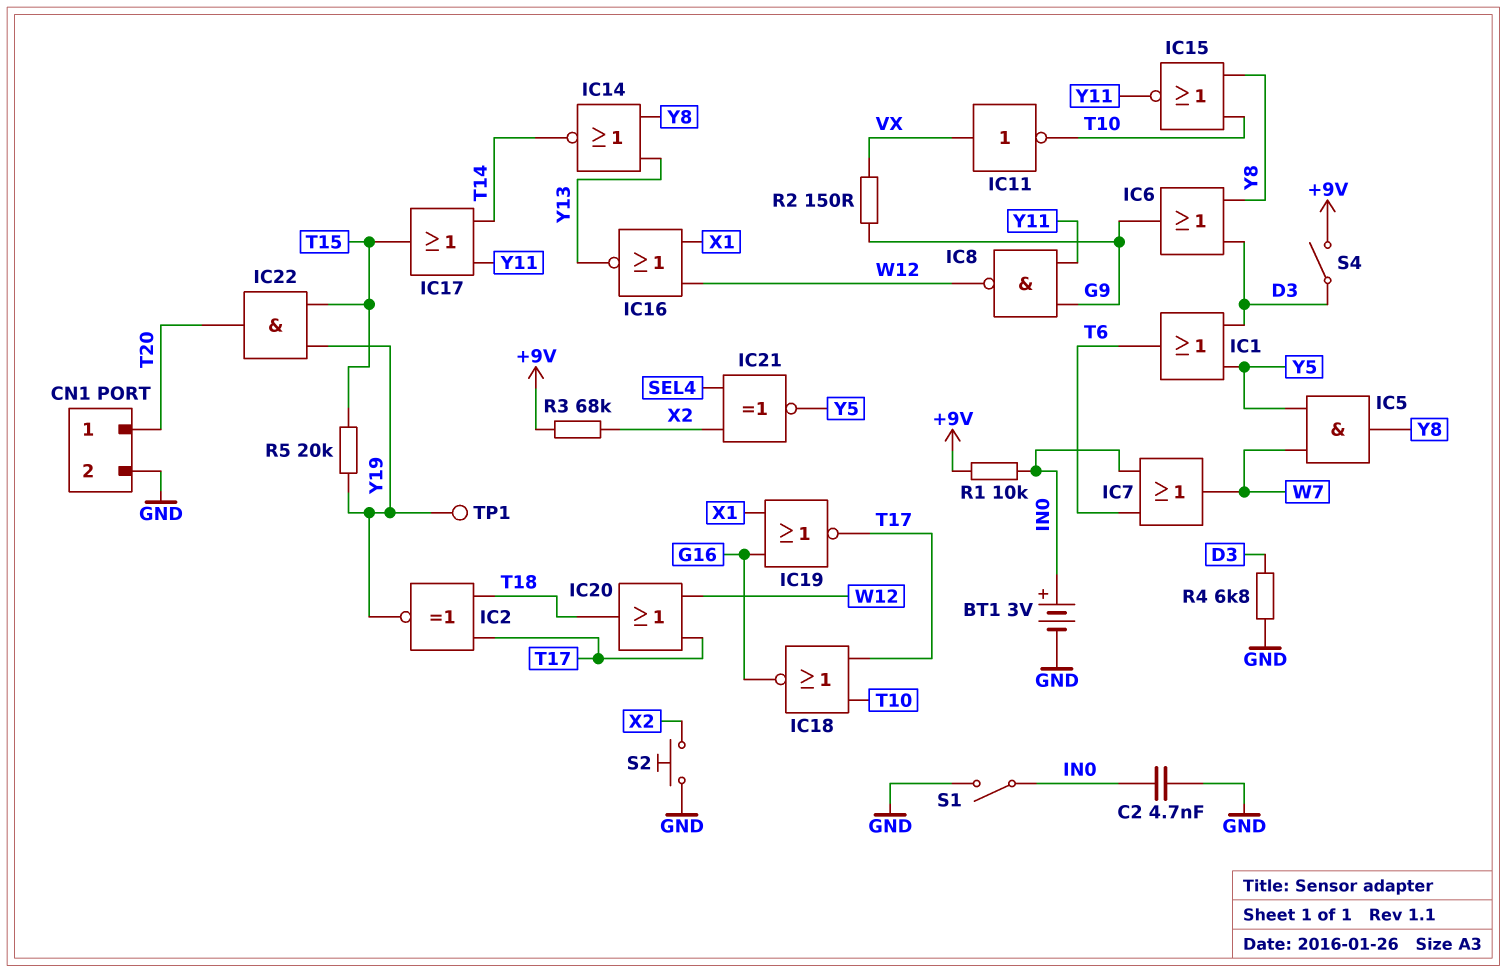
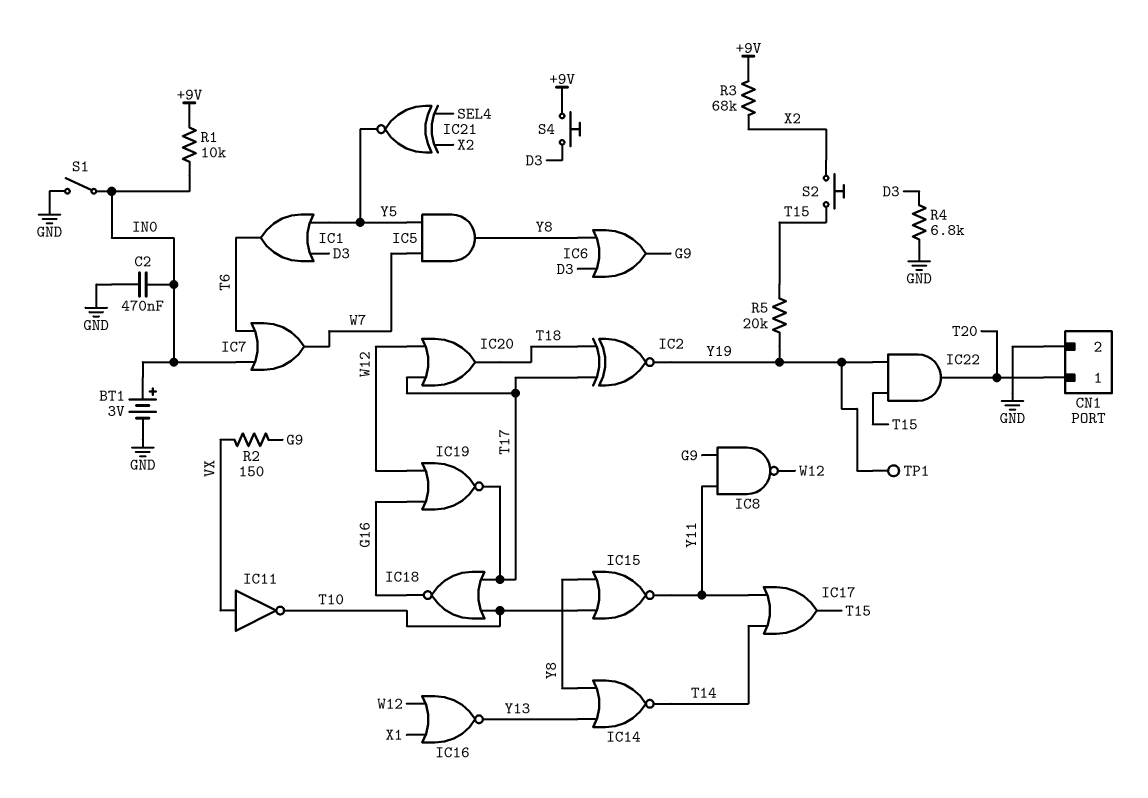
C2: 4.7nF (GND, IN0) -> 470nF (GND, IN0)
IC19: NOR (in G16, in X1, out T17) -> NOR (in G16, in W12, out T17)
S2: button (GND, X2) -> button (T15, X2)
S4: switch (+9V, D3) -> button (+9V, D3)

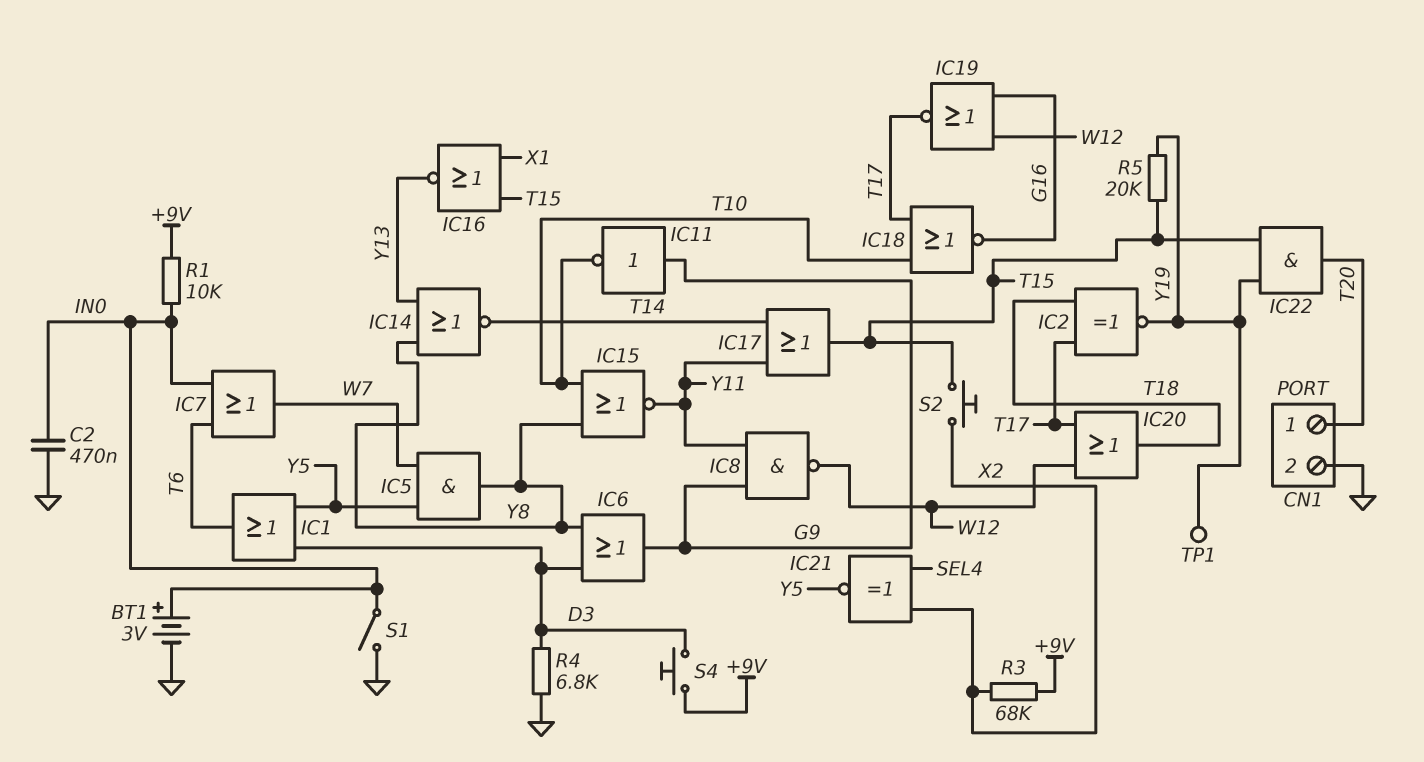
IC11: NOT (in VX, out T10) -> NOT (in G9, out T10)
IC16: NOR (in W12, in X1, out Y13) -> NOR (in T15, in X1, out Y13)
R2: 150 (G9, VX) -> none

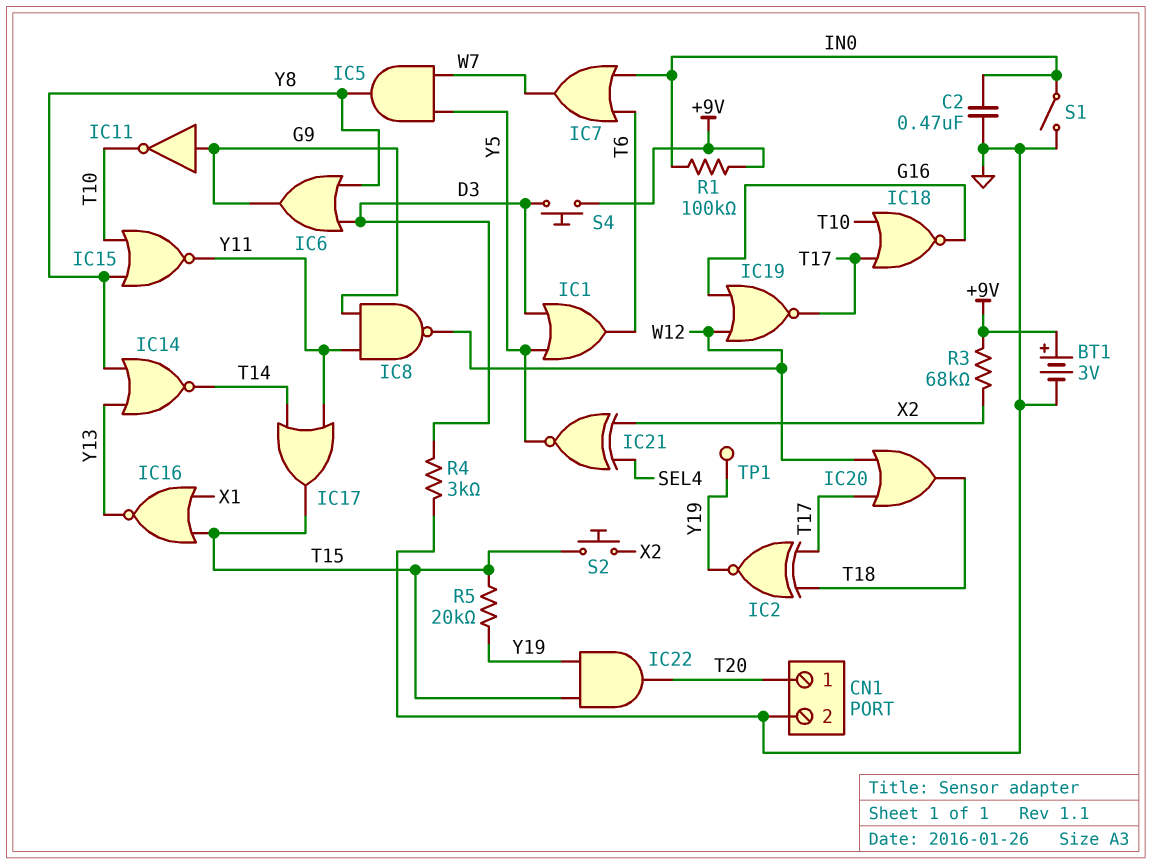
BT1: 3V (plus IN0, minus GND) -> 3V (plus +9V, minus GND)
R1: 10k (+9V, IN0) -> 100k (+9V, IN0)
R4: 6.8k (D3, GND) -> 3k (D3, GND)

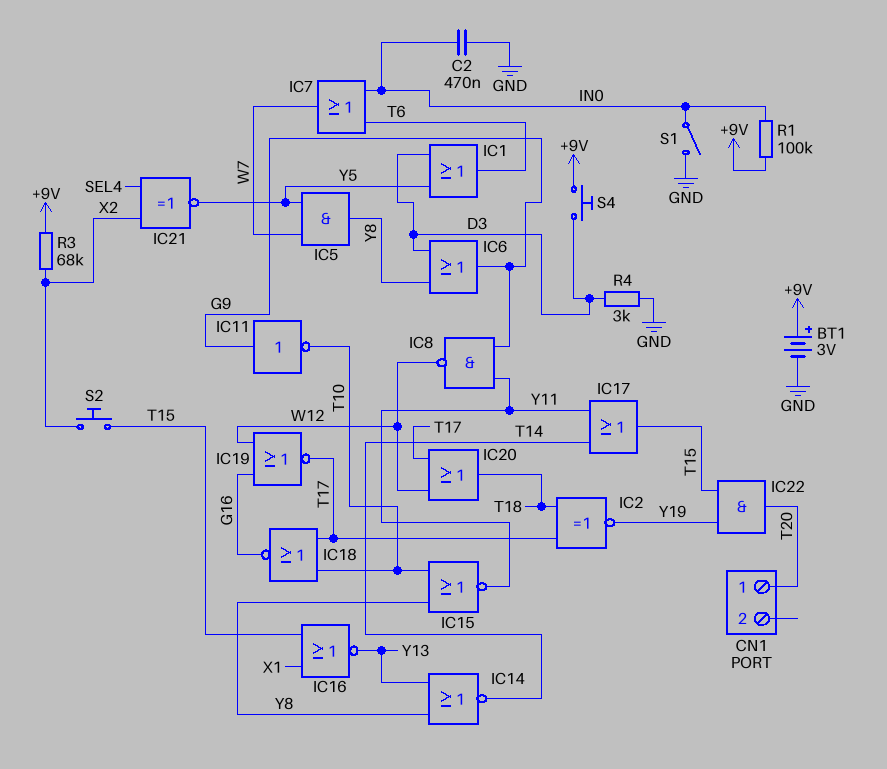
CN1 pin 2: GND -> none
R5: 20k (T15, Y19) -> none
TP1: test point (Y19) -> none

